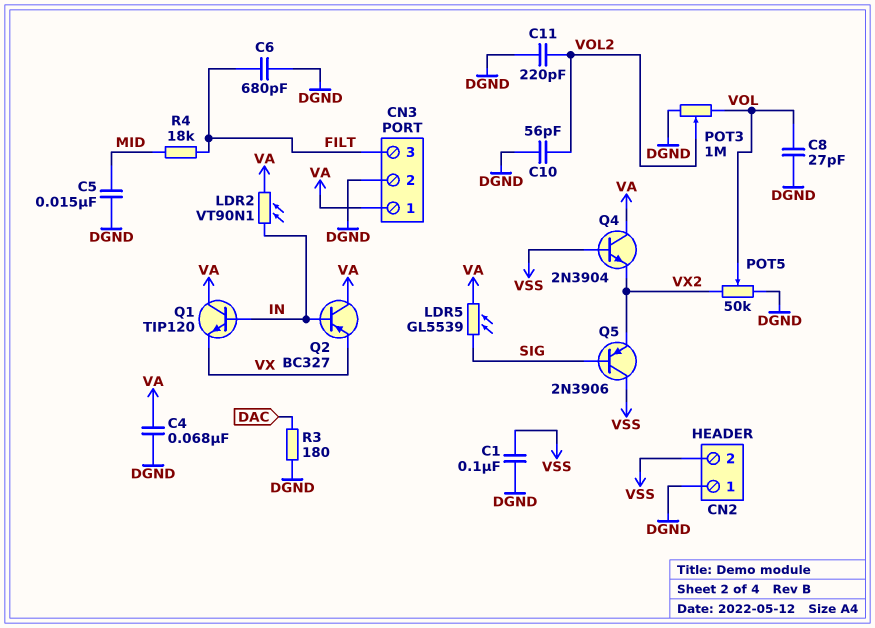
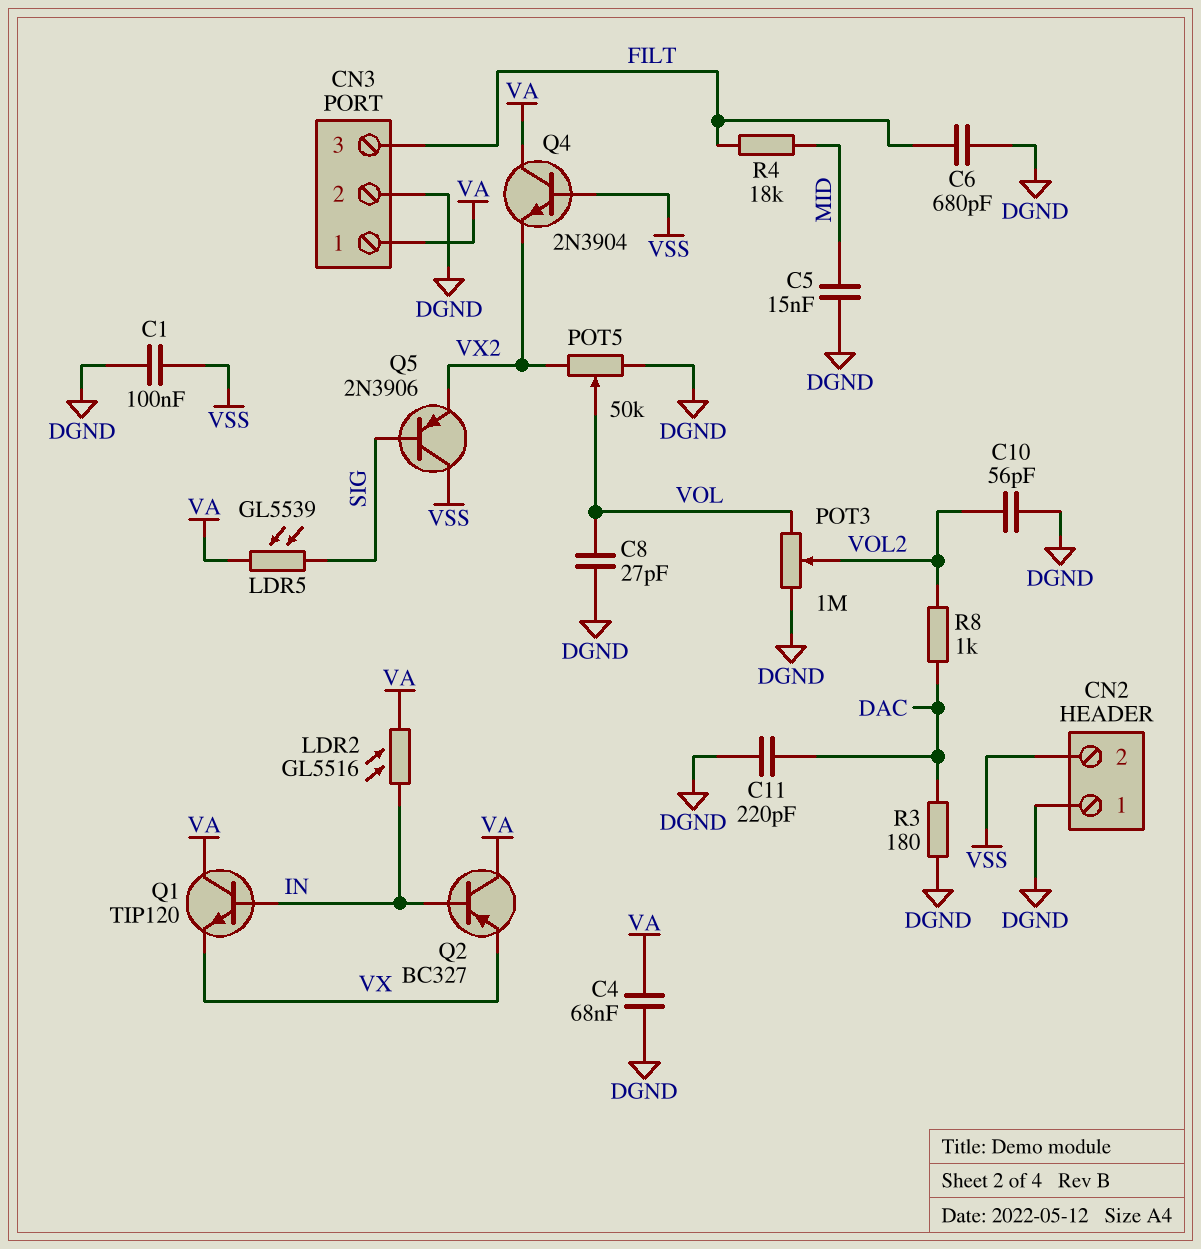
C11: 220pF (DGND, VOL2) -> 220pF (DAC, DGND)
LDR2: VT90N1 (IN, VA) -> GL5516 (IN, VA)
R8: none -> 1k (DAC, VOL2)

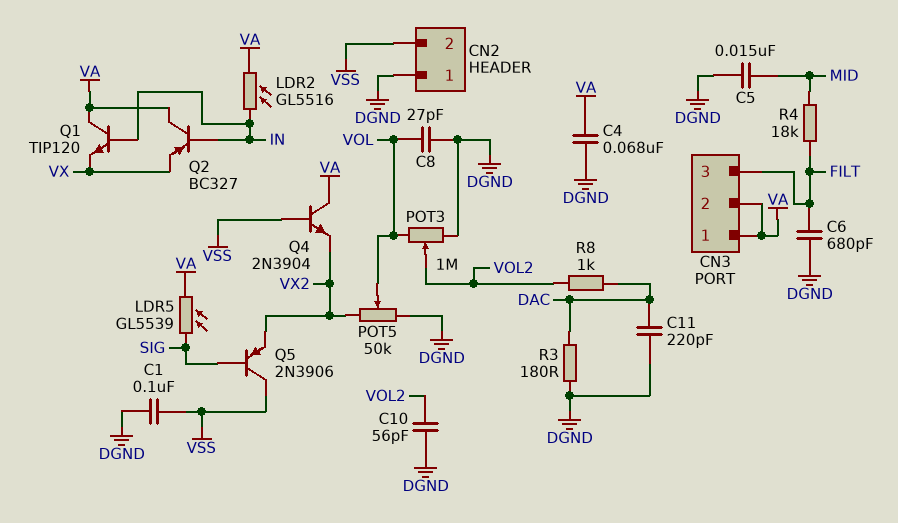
CN3 pin 2: DGND -> VA

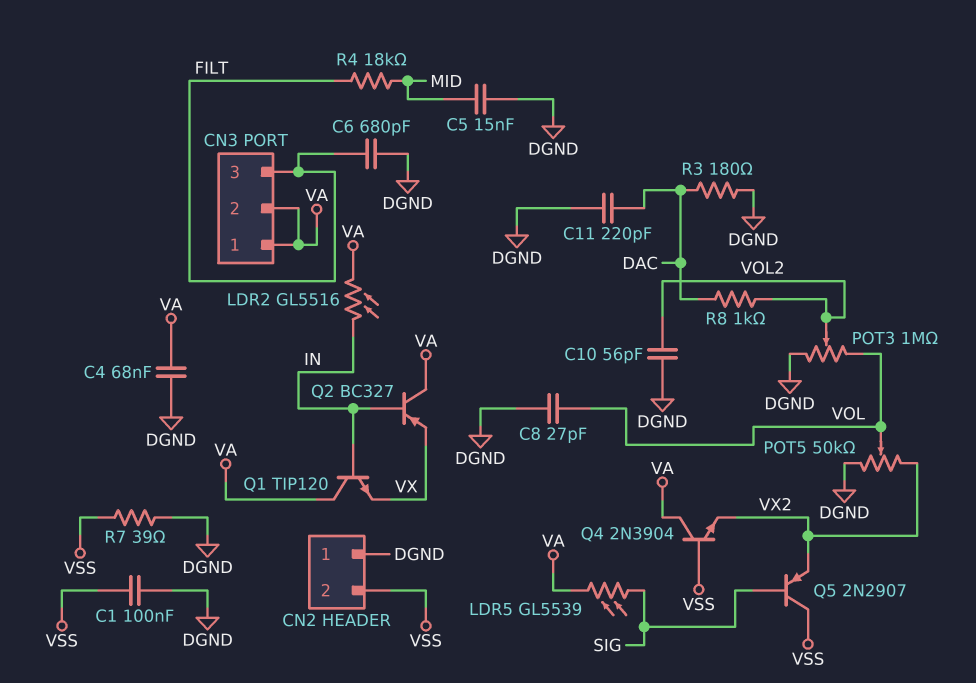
Q5: PNP 2N3906 (B SIG, C VSS, E VX2) -> PNP 2N2907 (B SIG, C VSS, E VX2)
R7: none -> 39 (DGND, VSS)

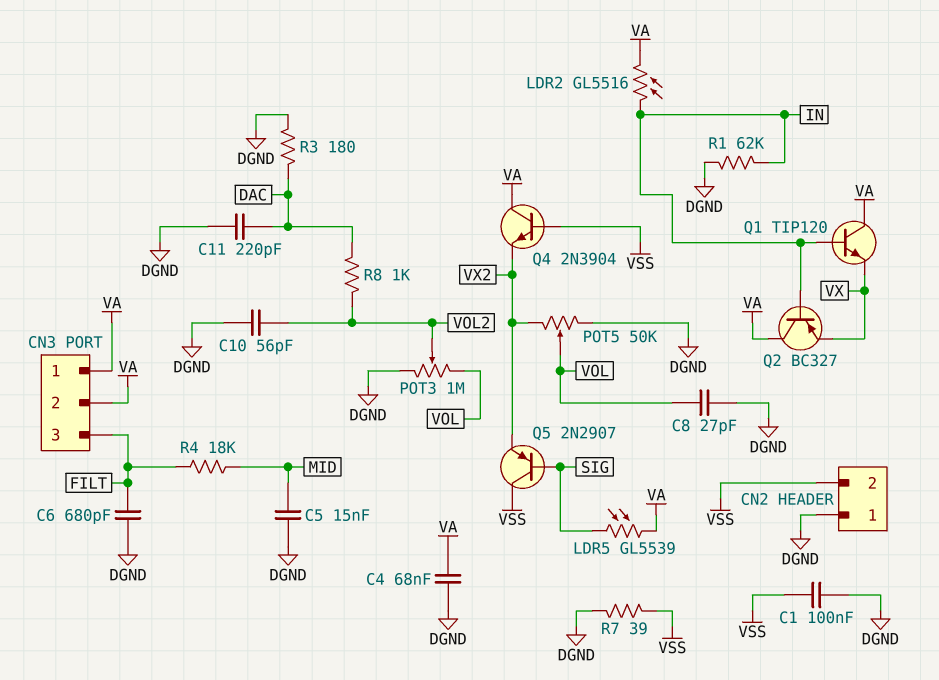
R1: none -> 62k (DGND, IN)

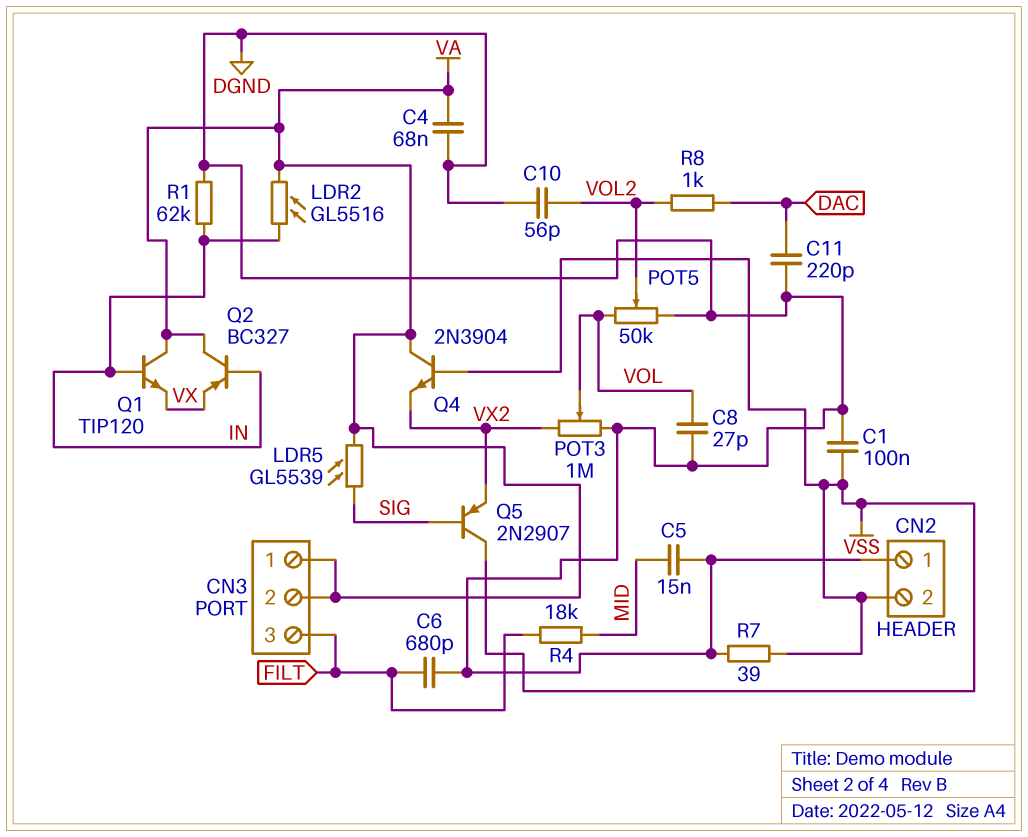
POT3: 1M (DGND, VOL, wiper VOL2) -> 1M (DGND, VX2, wiper VOL)
POT5: 50k (DGND, VX2, wiper VOL) -> 50k (DGND, VOL, wiper VOL2)
R3: 180 (DAC, DGND) -> none

